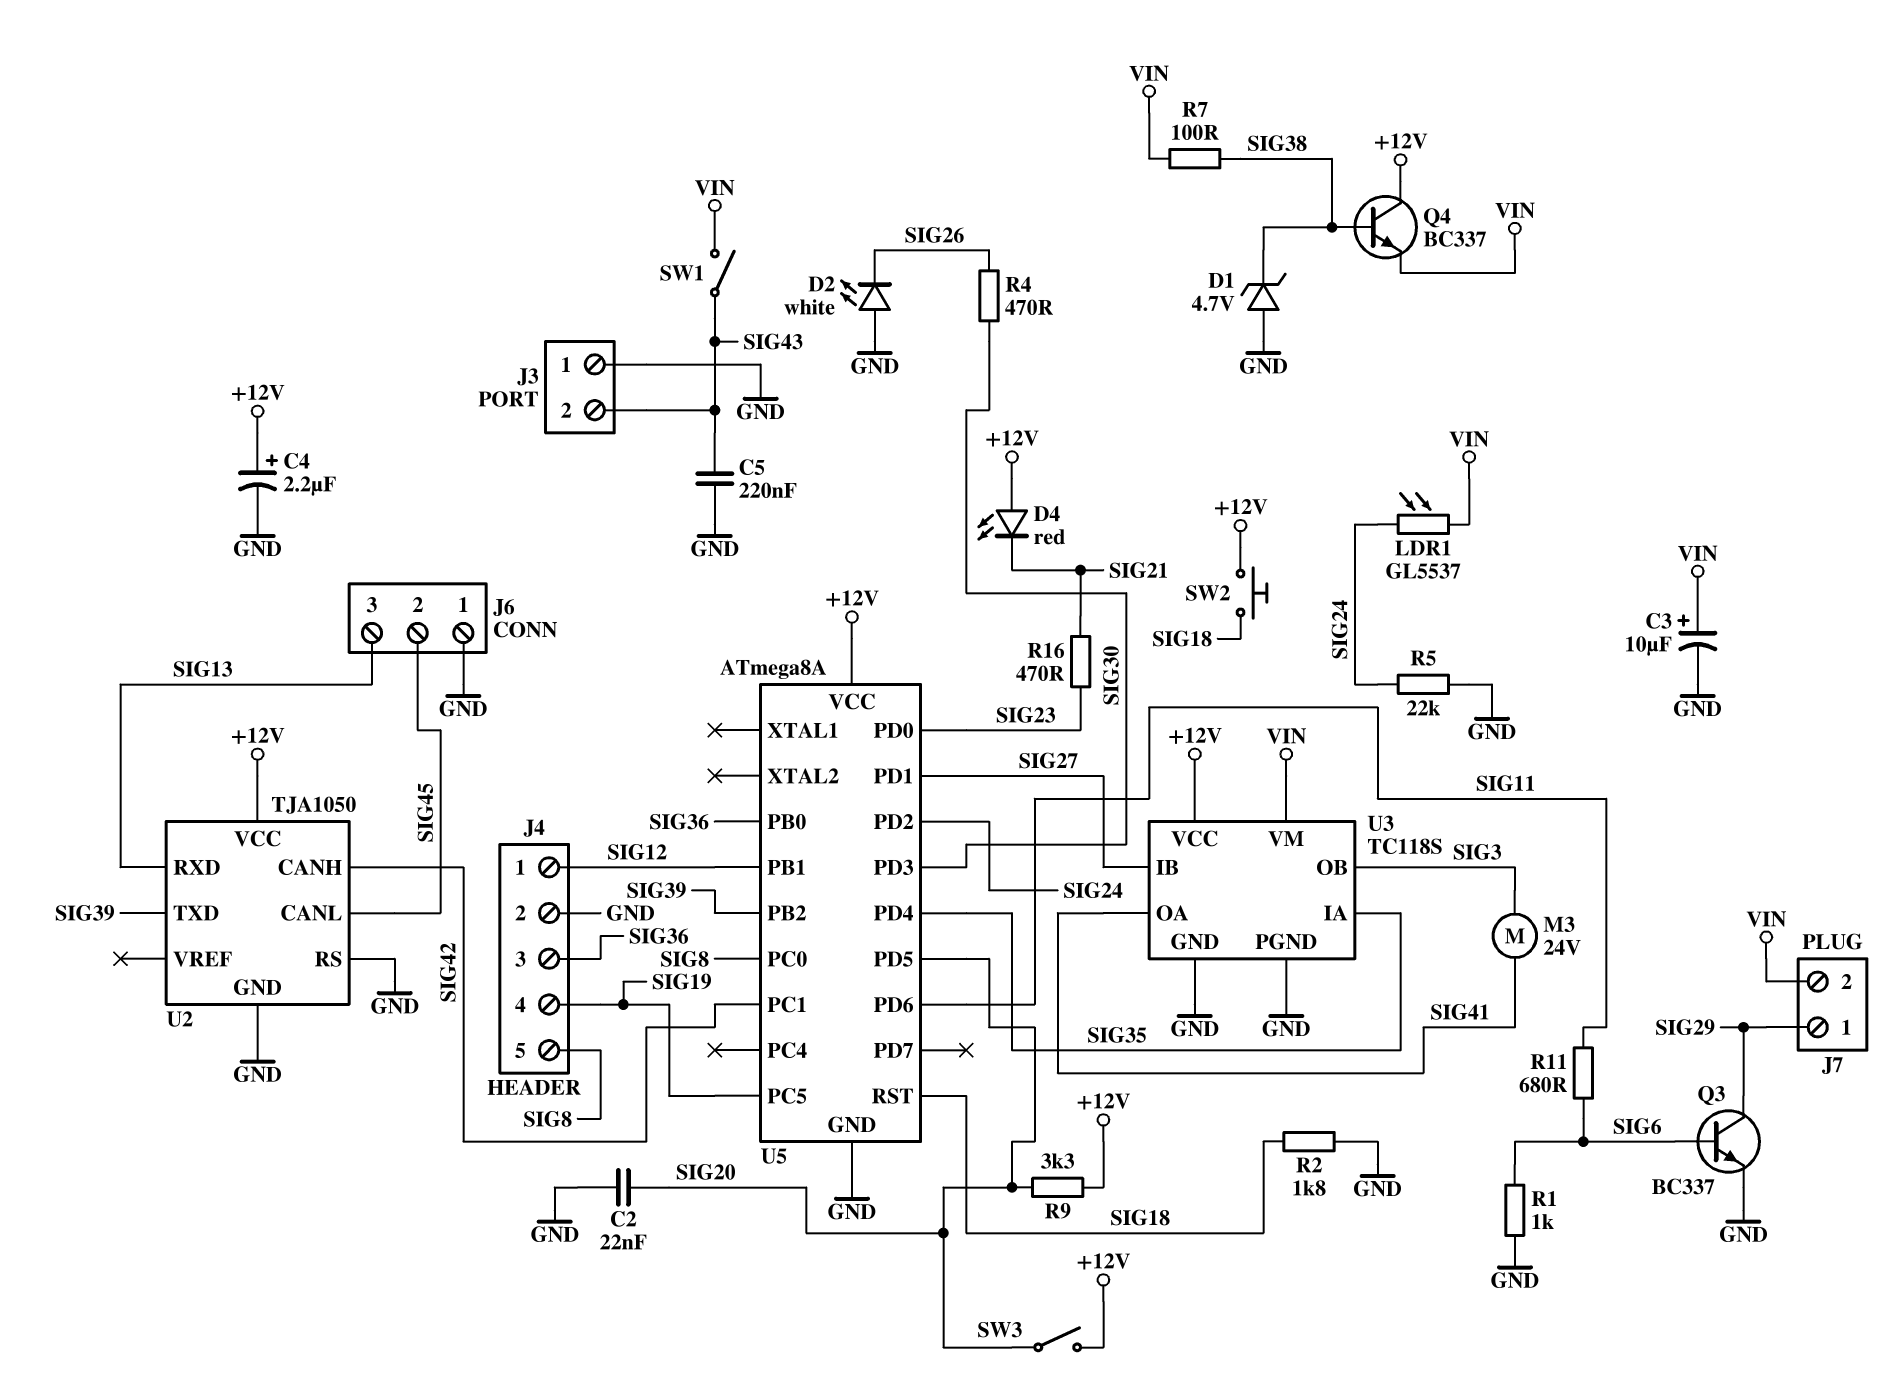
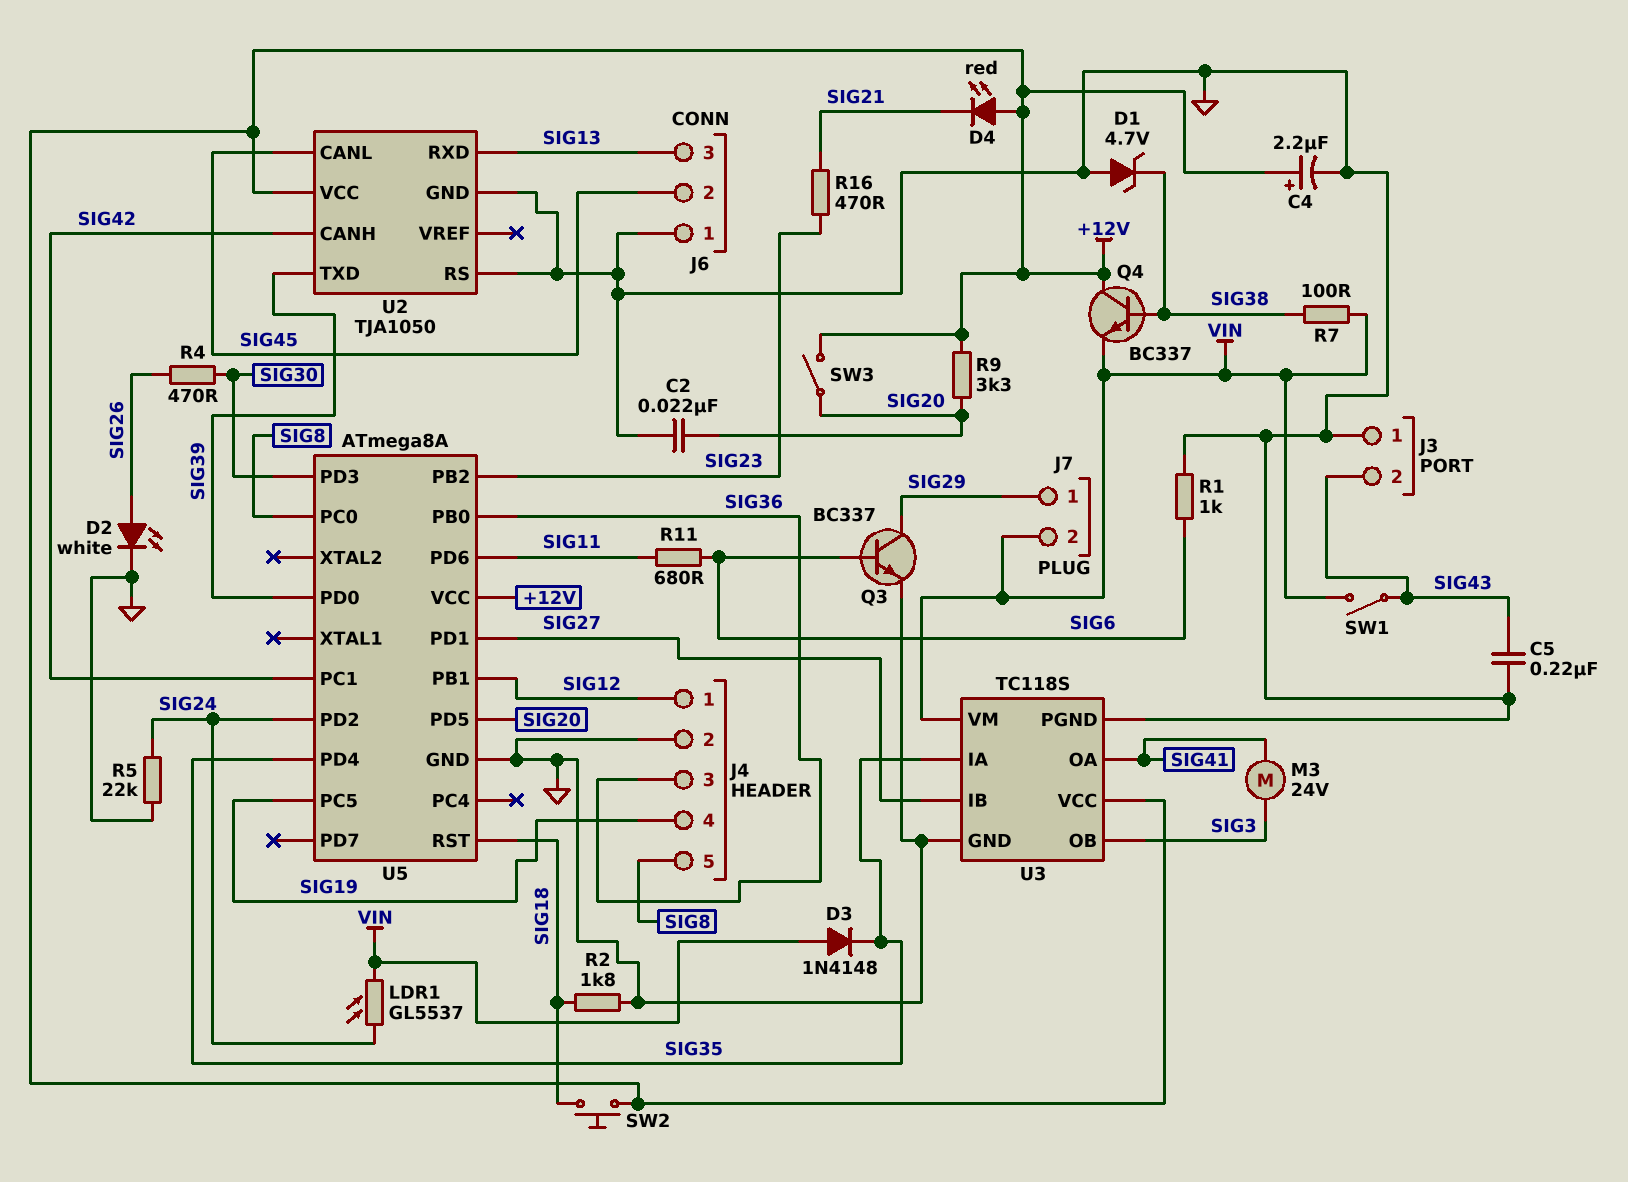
C3: 10uF (plus VIN, minus GND) -> none
D2: LED white (A GND, K SIG26) -> LED white (A SIG26, K GND)
D3: none -> diode 1N4148 (A VIN, K SIG35)
U5 pin PB2: SIG39 -> SIG23
U5 pin PD0: SIG23 -> SIG39

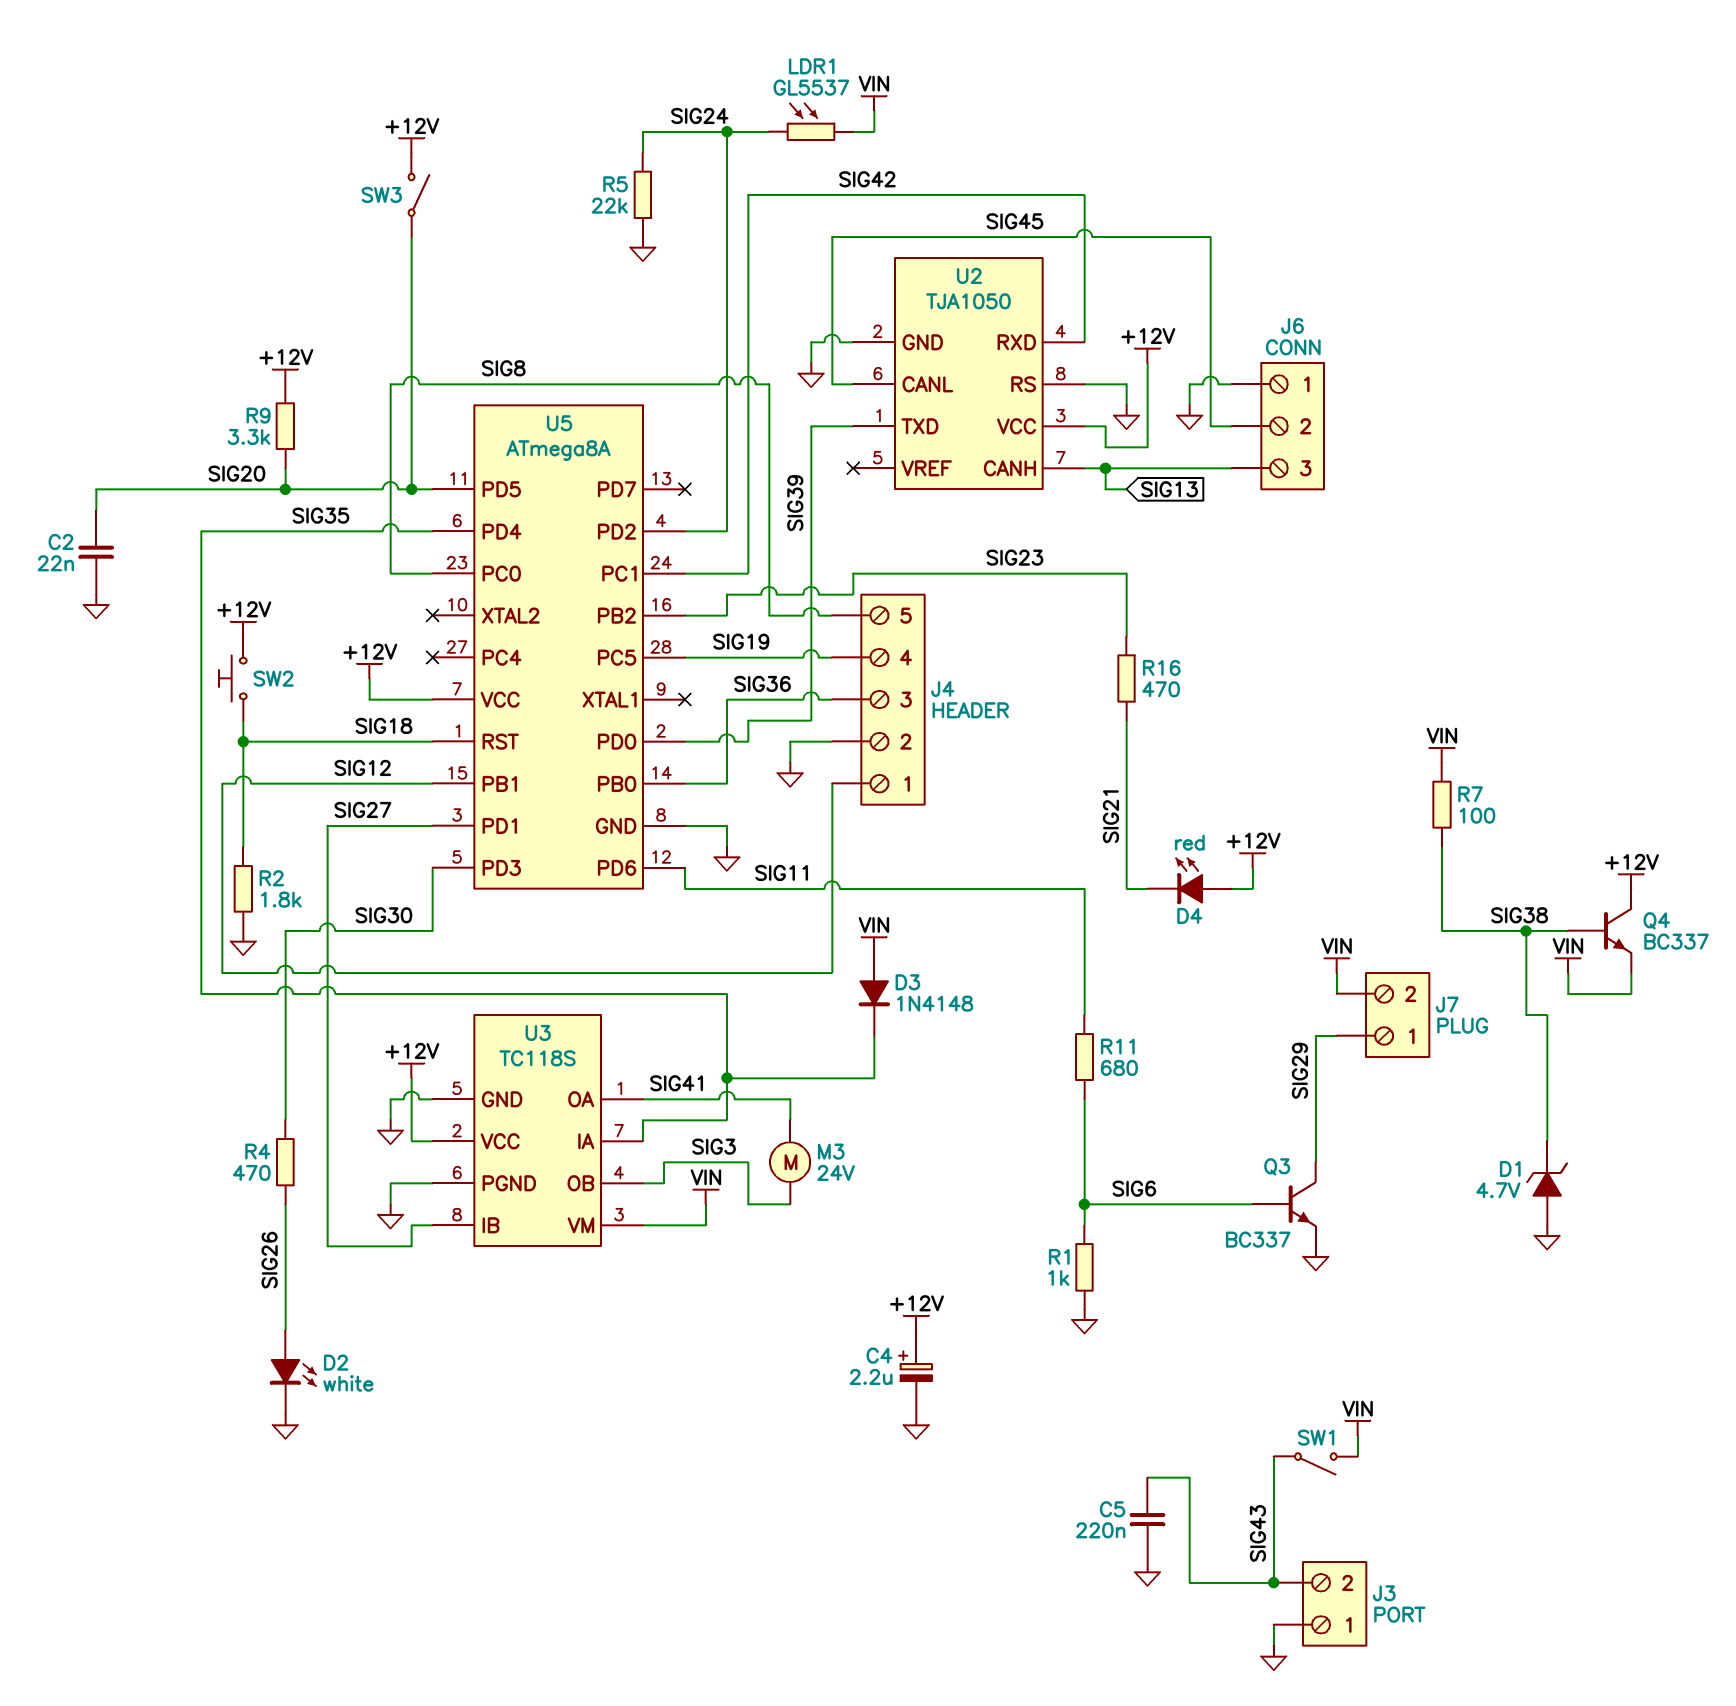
U2 pin CANH: SIG42 -> SIG13
U2 pin RXD: SIG13 -> SIG42

